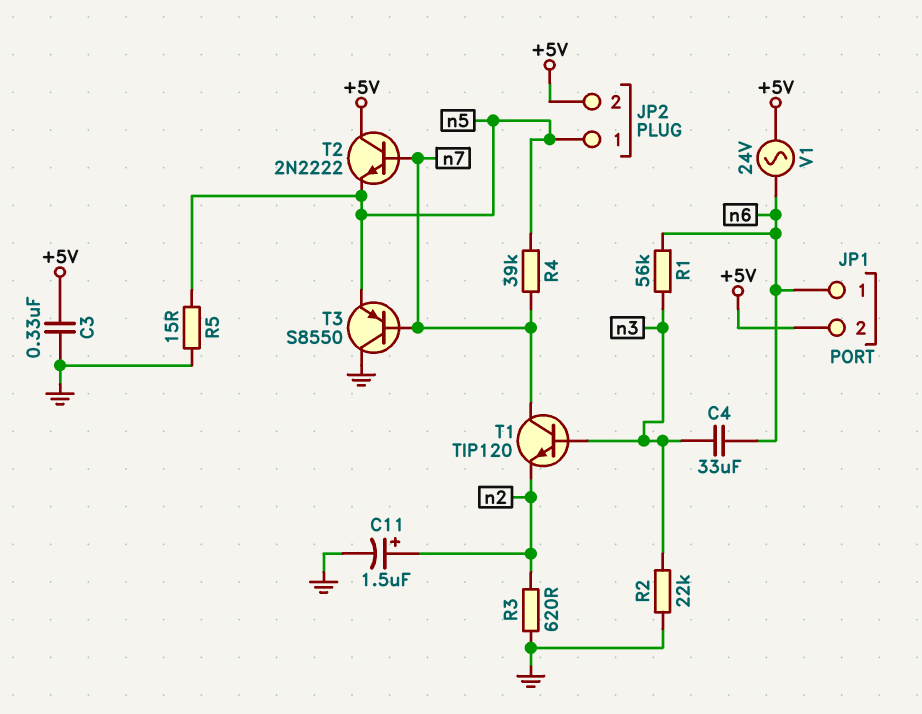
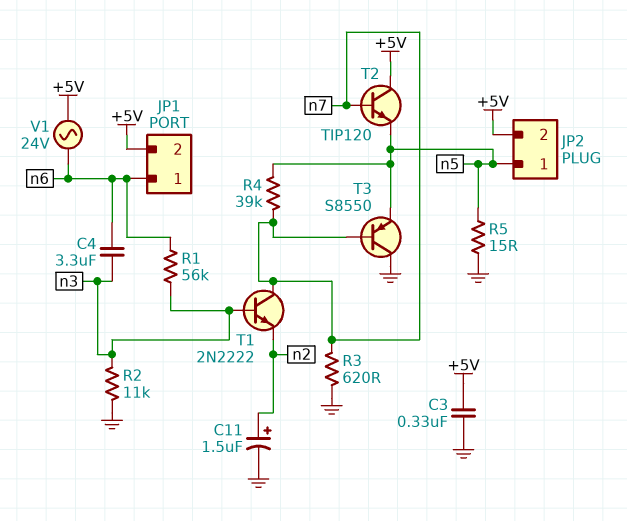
C4: 33uF (n3, n6) -> 3.3uF (n3, n6)
R2: 22k (GND, n3) -> 11k (GND, n3)
R3: 620 (GND, n2) -> 620 (GND, n7)
T1: NPN TIP120 (B n3, C n7, E n2) -> NPN 2N2222 (B n3, C n7, E n2)
T2: NPN 2N2222 (B n7, C +5V, E n5) -> NPN TIP120 (B n7, C +5V, E n5)

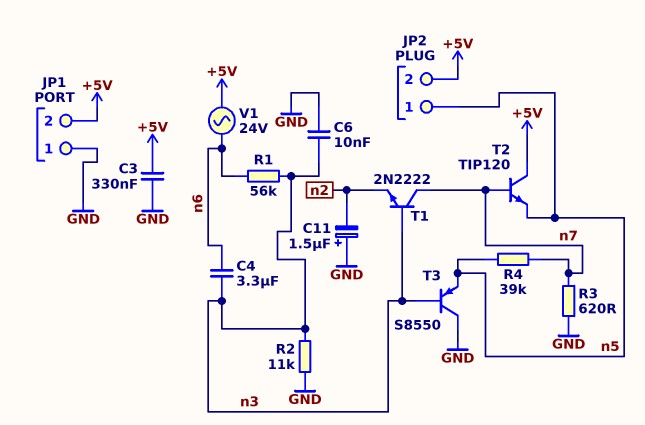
C6: none -> 10nF (GND, n3)
C11: 1.5uF (plus n2, minus GND) -> 1.5uF (plus GND, minus n2)
JP1 pin 1: n6 -> GND
R5: 15 (GND, n5) -> none
T3: PNP S8550 (B n7, C GND, E n5) -> PNP S8550 (B n3, C GND, E n5)

